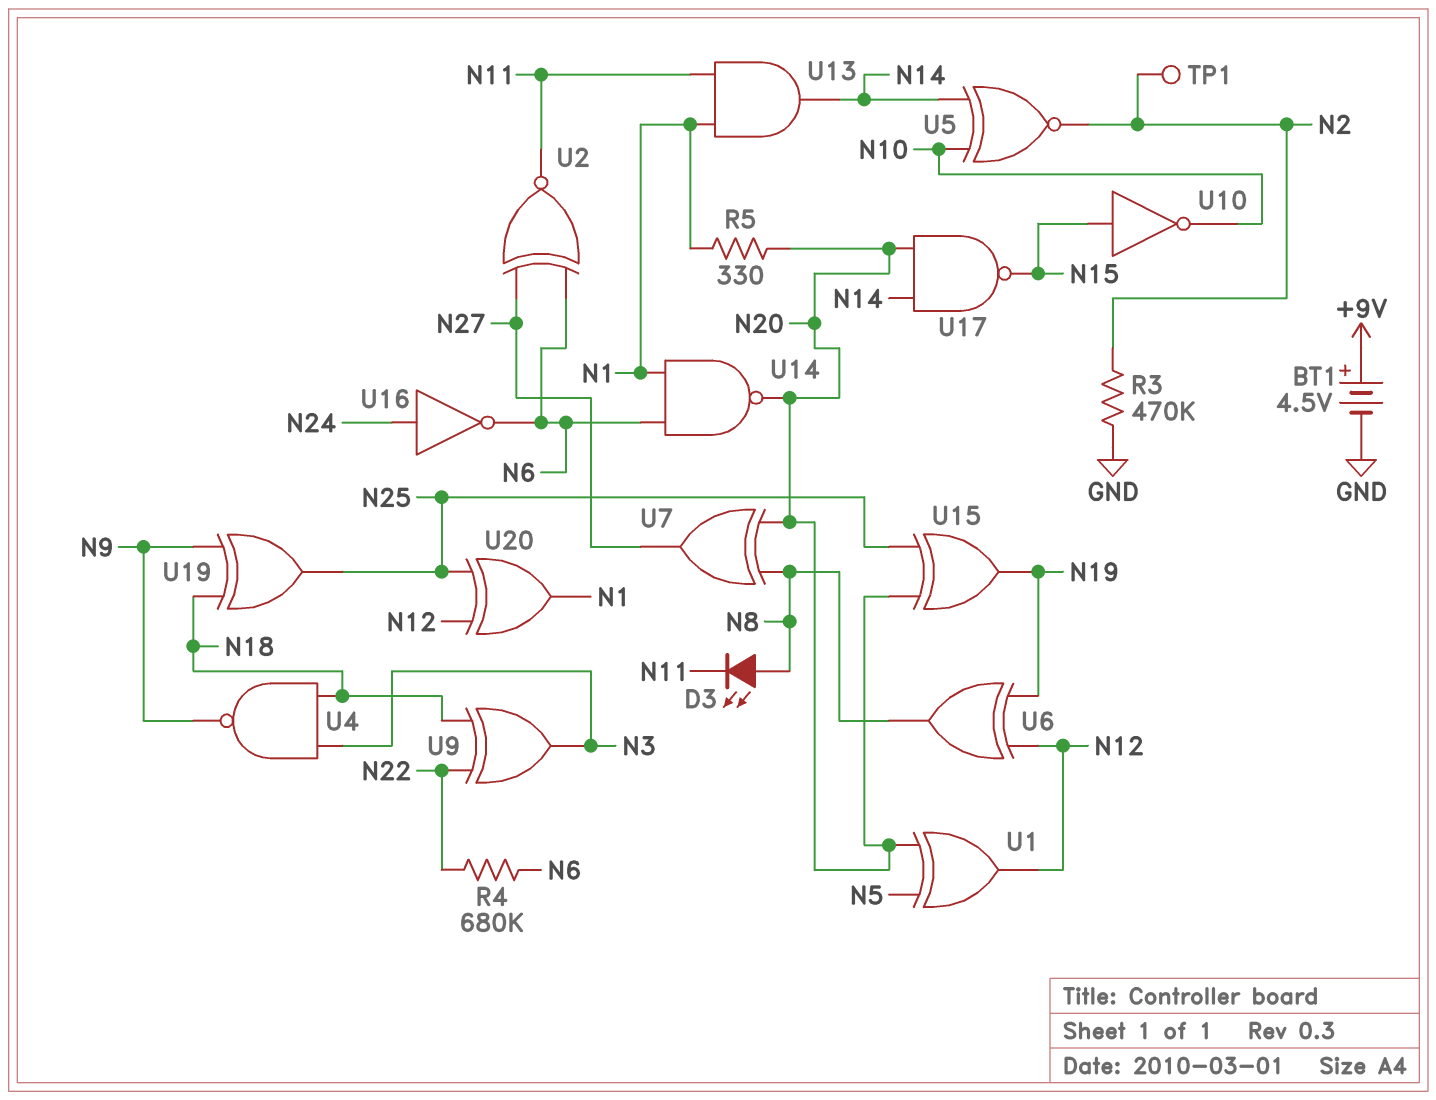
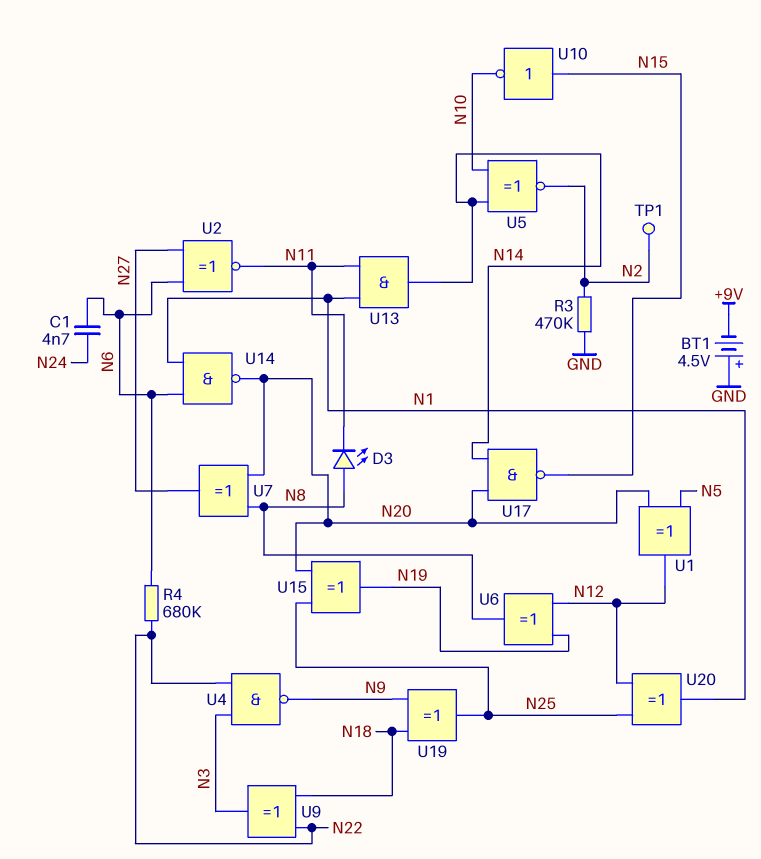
BT1: 4.5V (plus +9V, minus GND) -> 4.5V (plus GND, minus +9V)
C1: none -> 4.7nF (N6, N24)
R5: 330 (N1, N20) -> none
U4: NAND (in N3, in N18, out N9) -> NAND (in N3, in N22, out N9)
U16: NOT (in N24, out N6) -> none

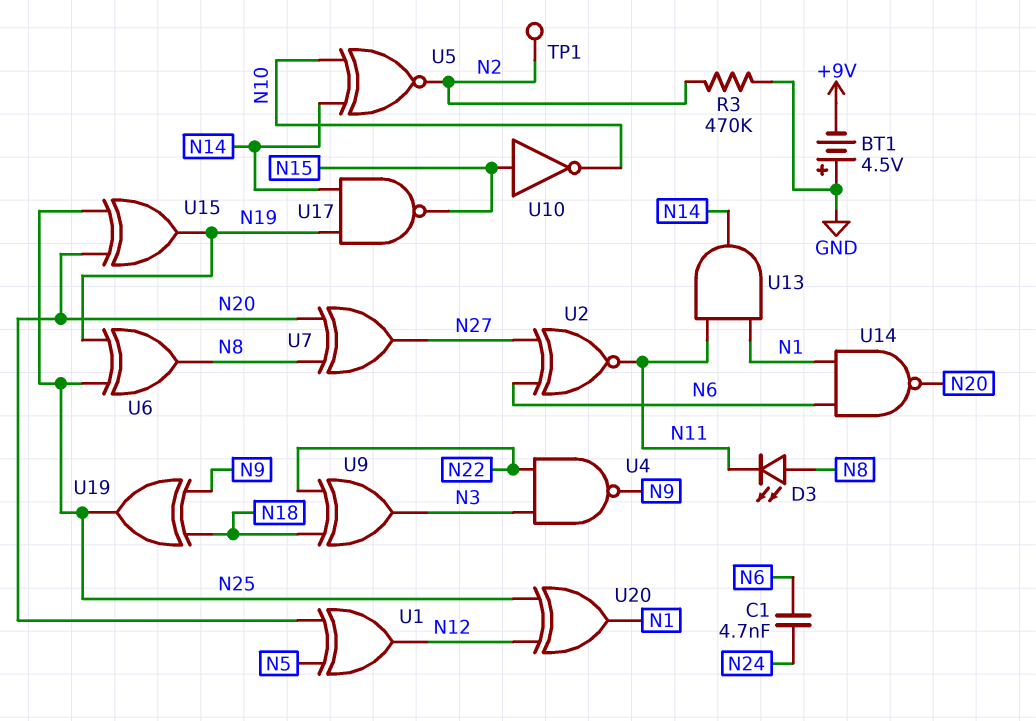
R4: 680k (N6, N22) -> none
U6: XOR (in N12, in N19, out N8) -> XOR (in N19, in N25, out N8)
U17: NAND (in N14, in N20, out N15) -> NAND (in N14, in N19, out N15)

